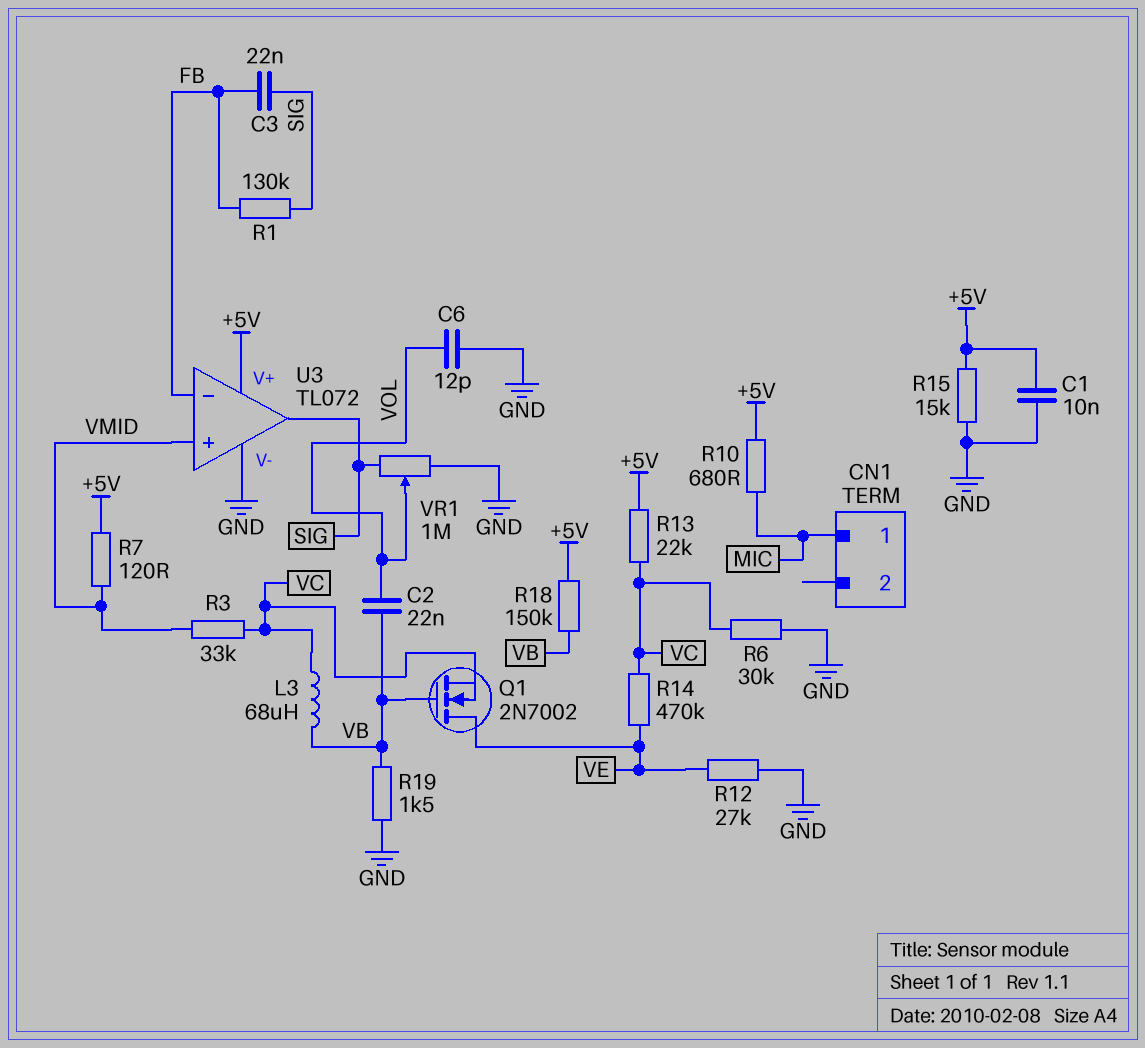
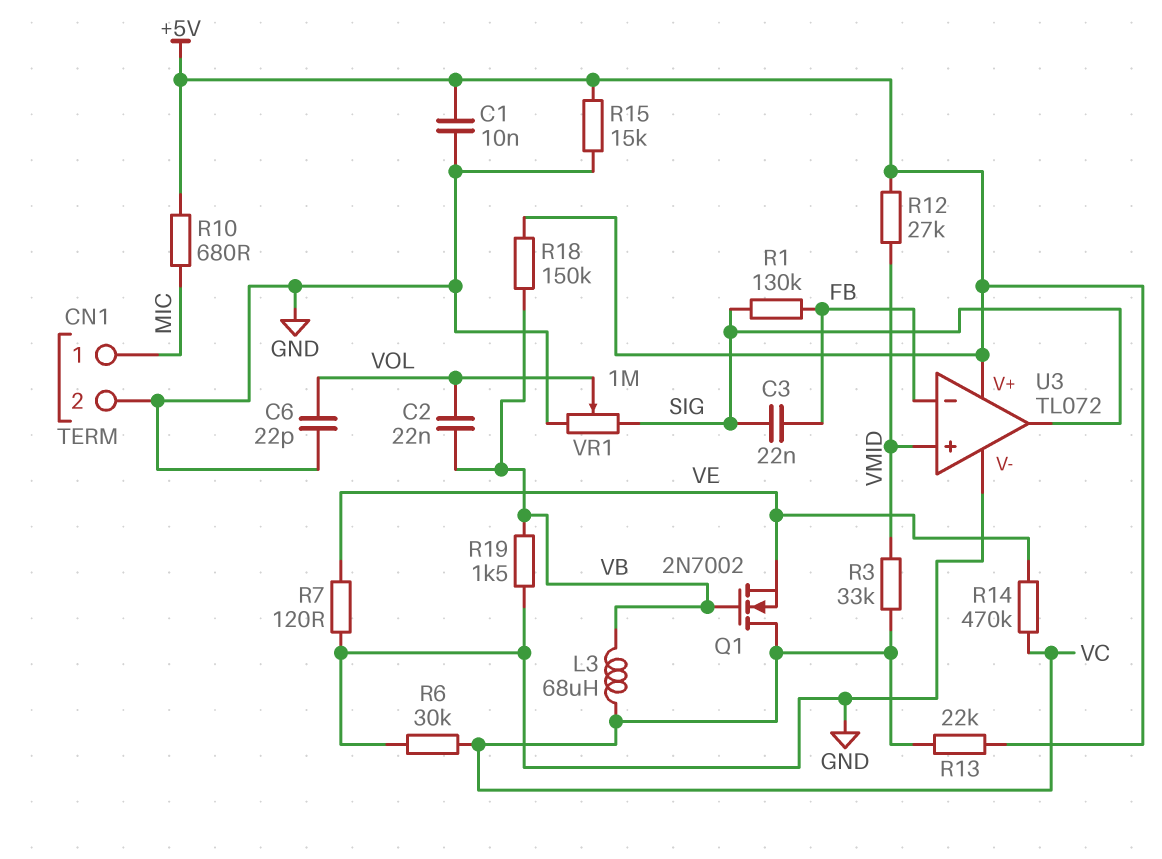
C6: 12pF (GND, VOL) -> 22pF (GND, VOL)
CN1 pin 2: none -> GND
Q1: NMOS 2N7002 (G VB, D VE, S VC) -> NMOS 2N7002 (G VB, D VC, S VE)
R7: 120 (+5V, VMID) -> 120 (GND, VE)
R12: 27k (GND, VE) -> 27k (+5V, VMID)

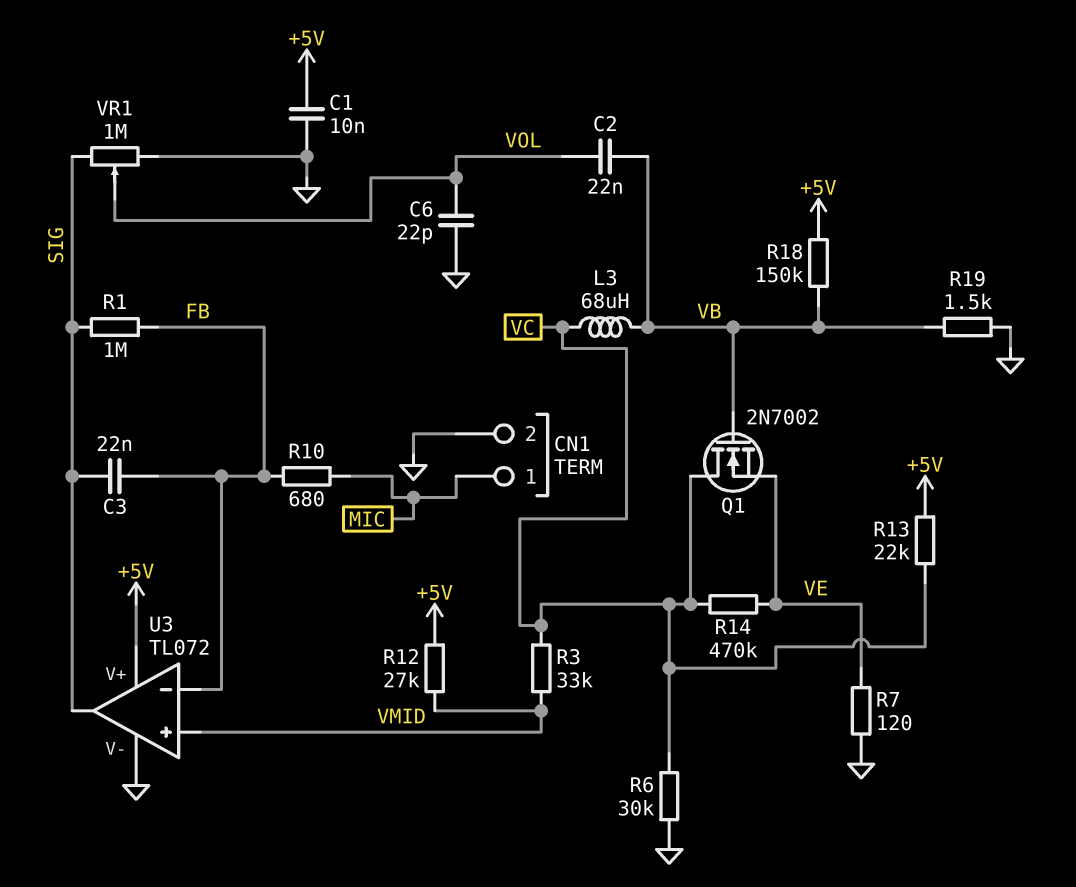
R1: 130k (FB, SIG) -> 1M (FB, SIG)
R10: 680 (+5V, MIC) -> 680 (FB, MIC)
R15: 15k (+5V, GND) -> none

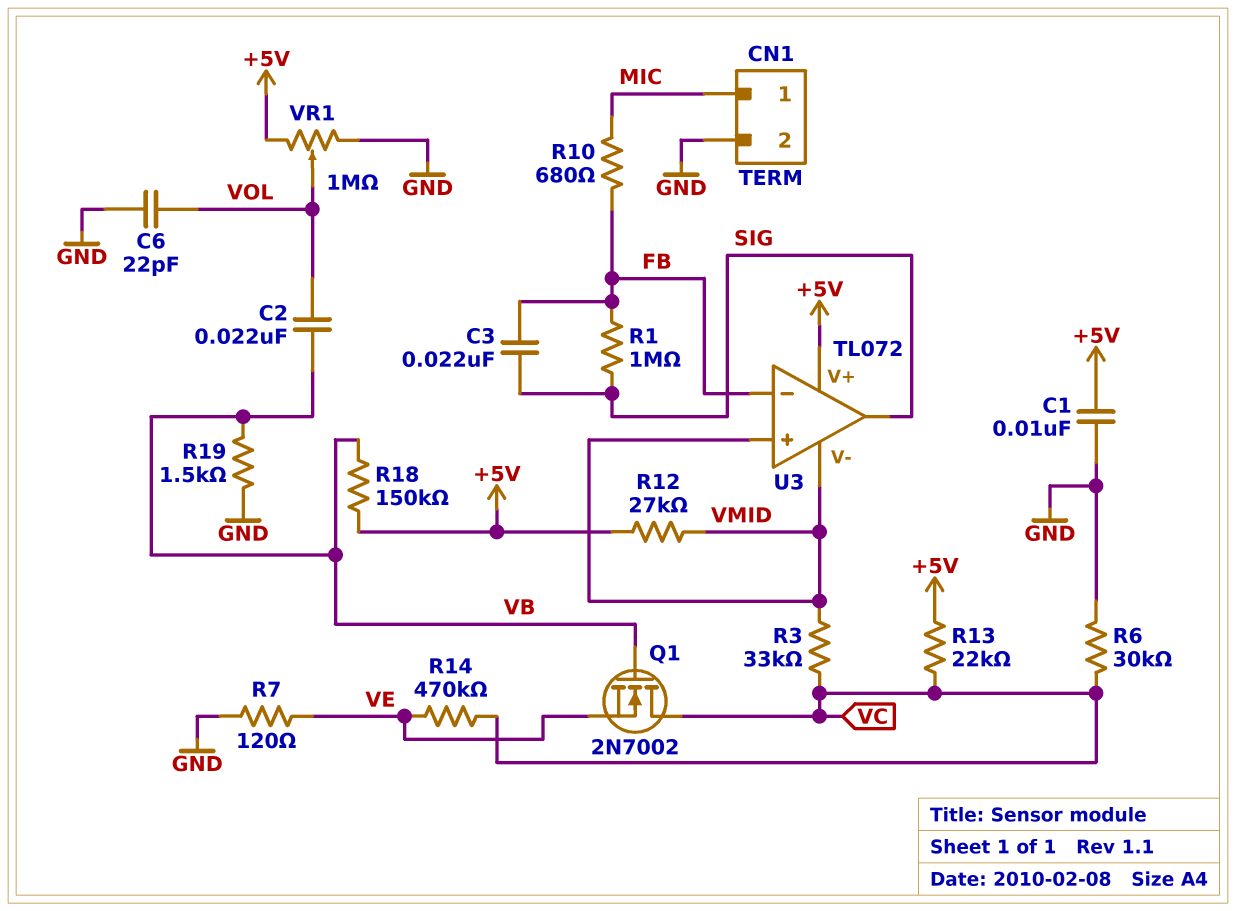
L3: 68uH (VB, VC) -> none
U3 pin V-: GND -> VMID
VR1: 1M (GND, SIG, wiper VOL) -> 1M (+5V, GND, wiper VOL)

